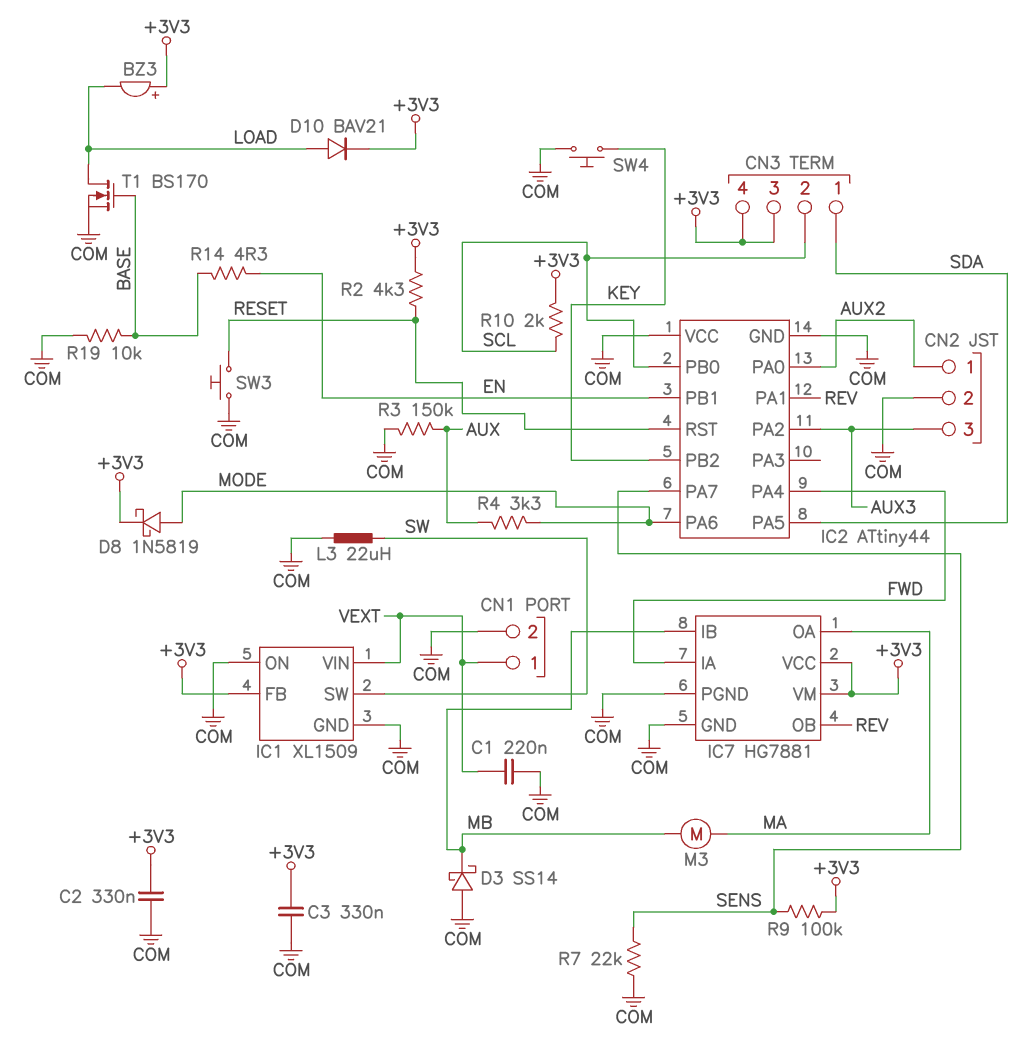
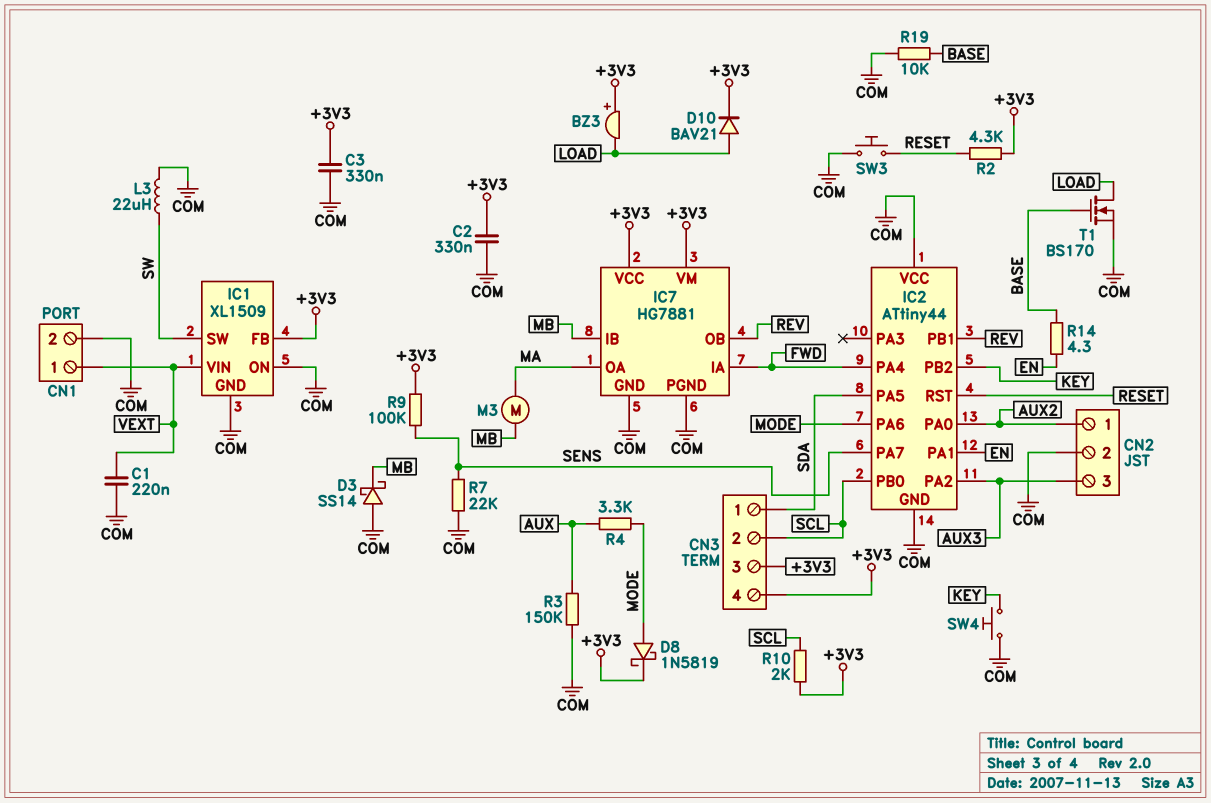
IC2 pin PA1: REV -> EN
IC2 pin PB1: EN -> REV

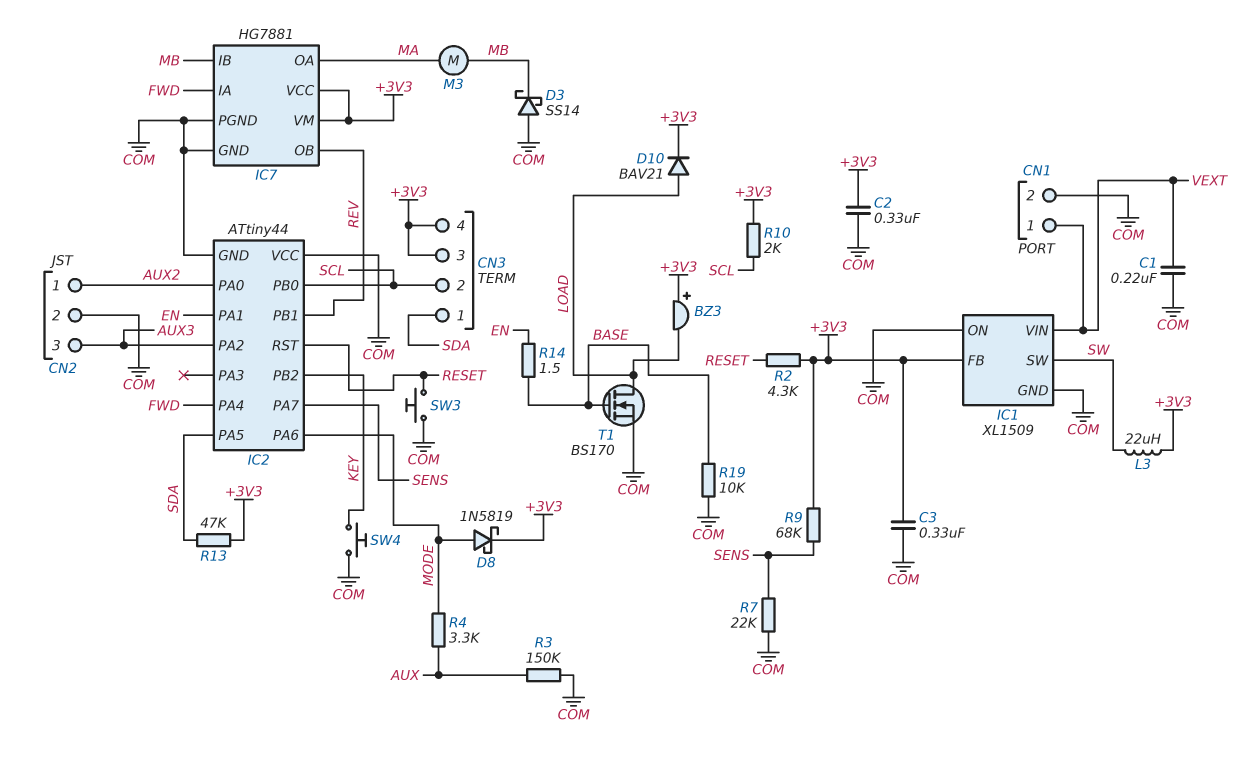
L3: 22uH (COM, SW) -> 22uH (+3V3, SW)
R9: 100k (+3V3, SENS) -> 68k (+3V3, SENS)
R13: none -> 47k (+3V3, SDA)
R14: 4.3 (BASE, EN) -> 1.5 (BASE, EN)

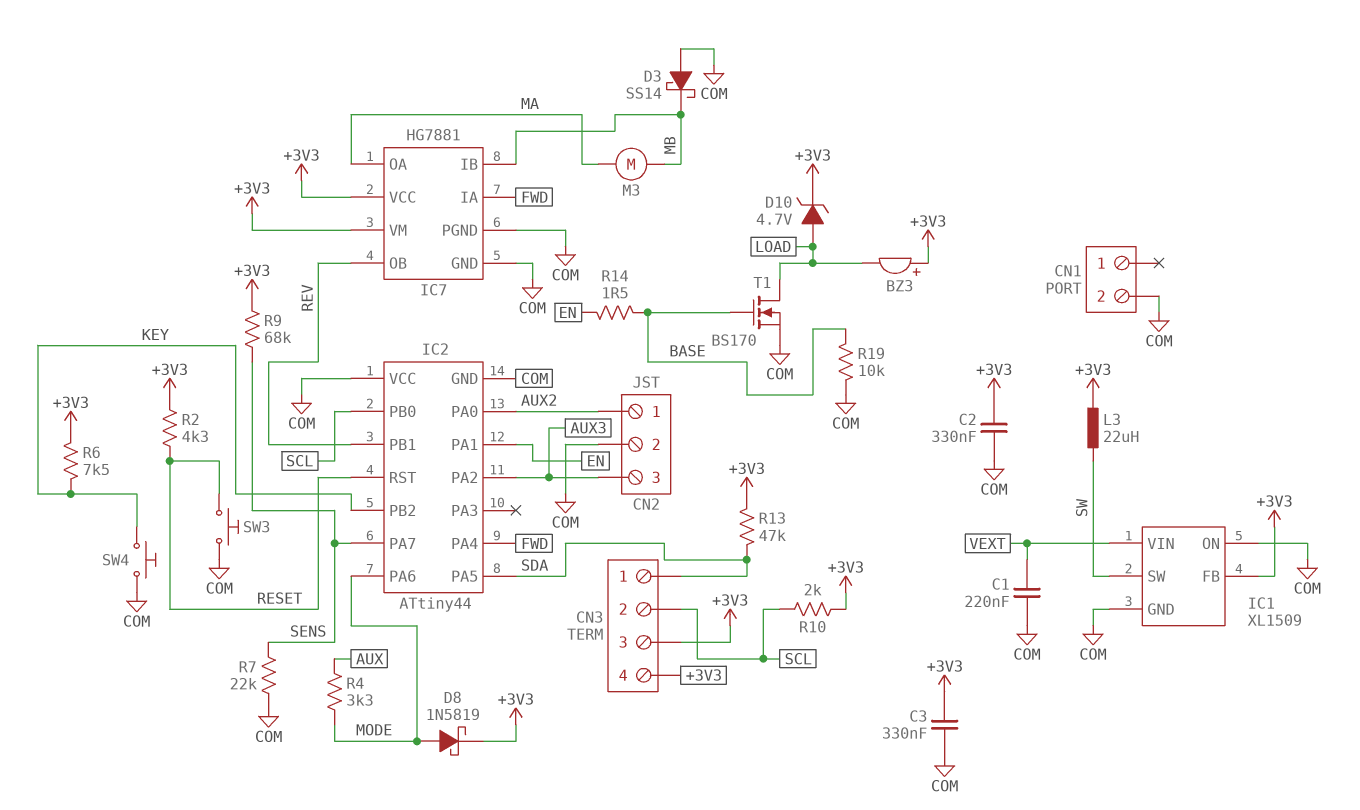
CN1 pin 1: VEXT -> none
D10: diode BAV21 (A LOAD, K +3V3) -> zener 4.7V (A LOAD, K +3V3)
R3: 150k (AUX, COM) -> none
R6: none -> 7.5k (+3V3, KEY)

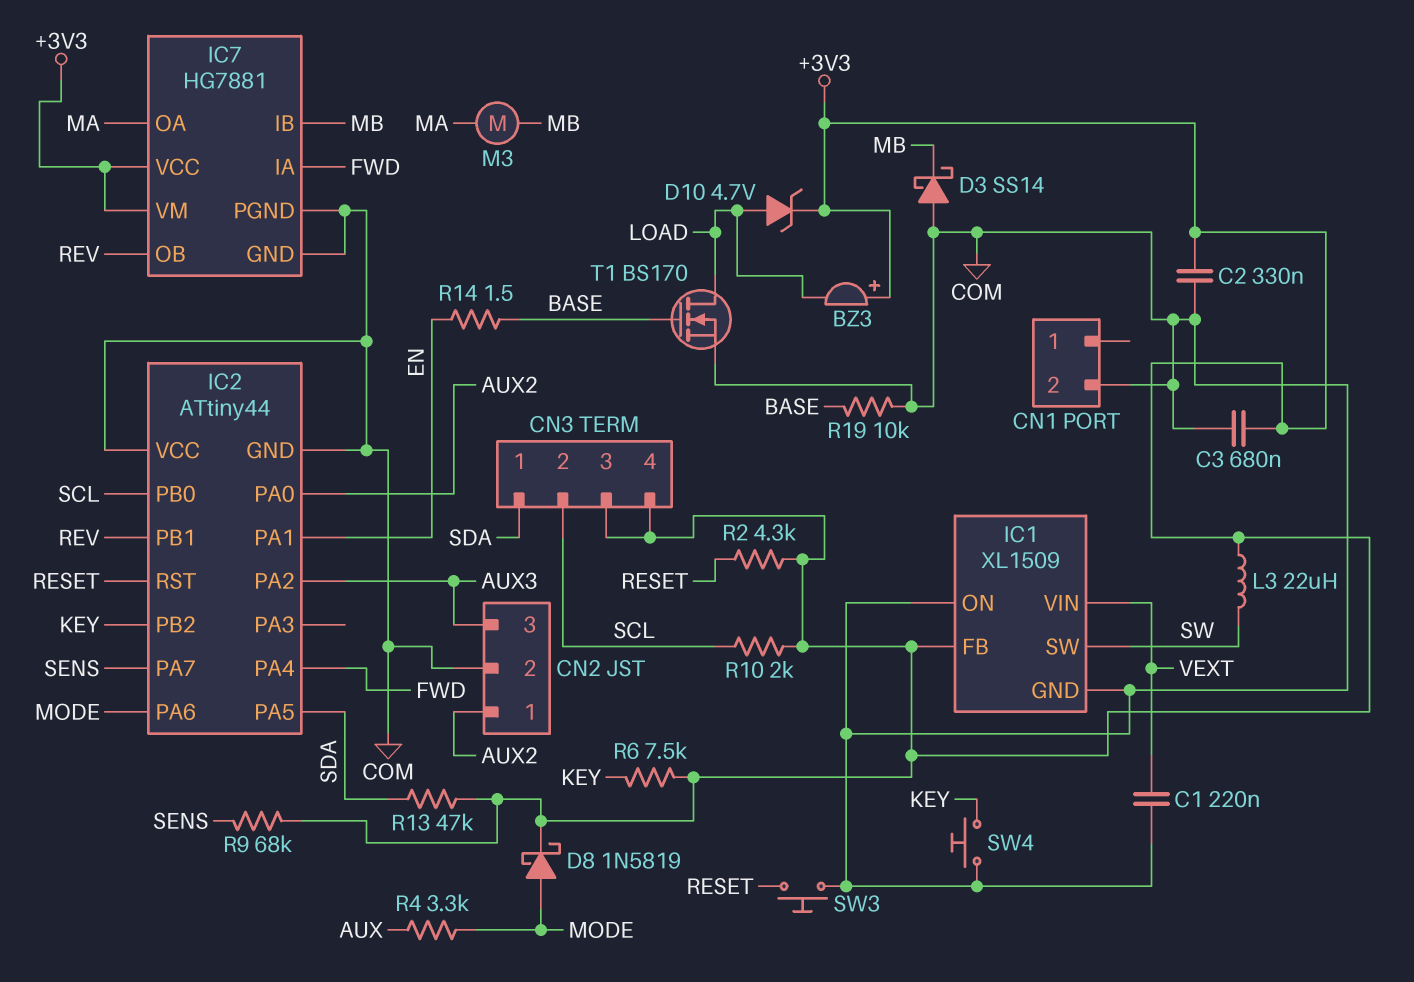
C3: 330nF (+3V3, COM) -> 680nF (+3V3, COM)
R7: 22k (COM, SENS) -> none

